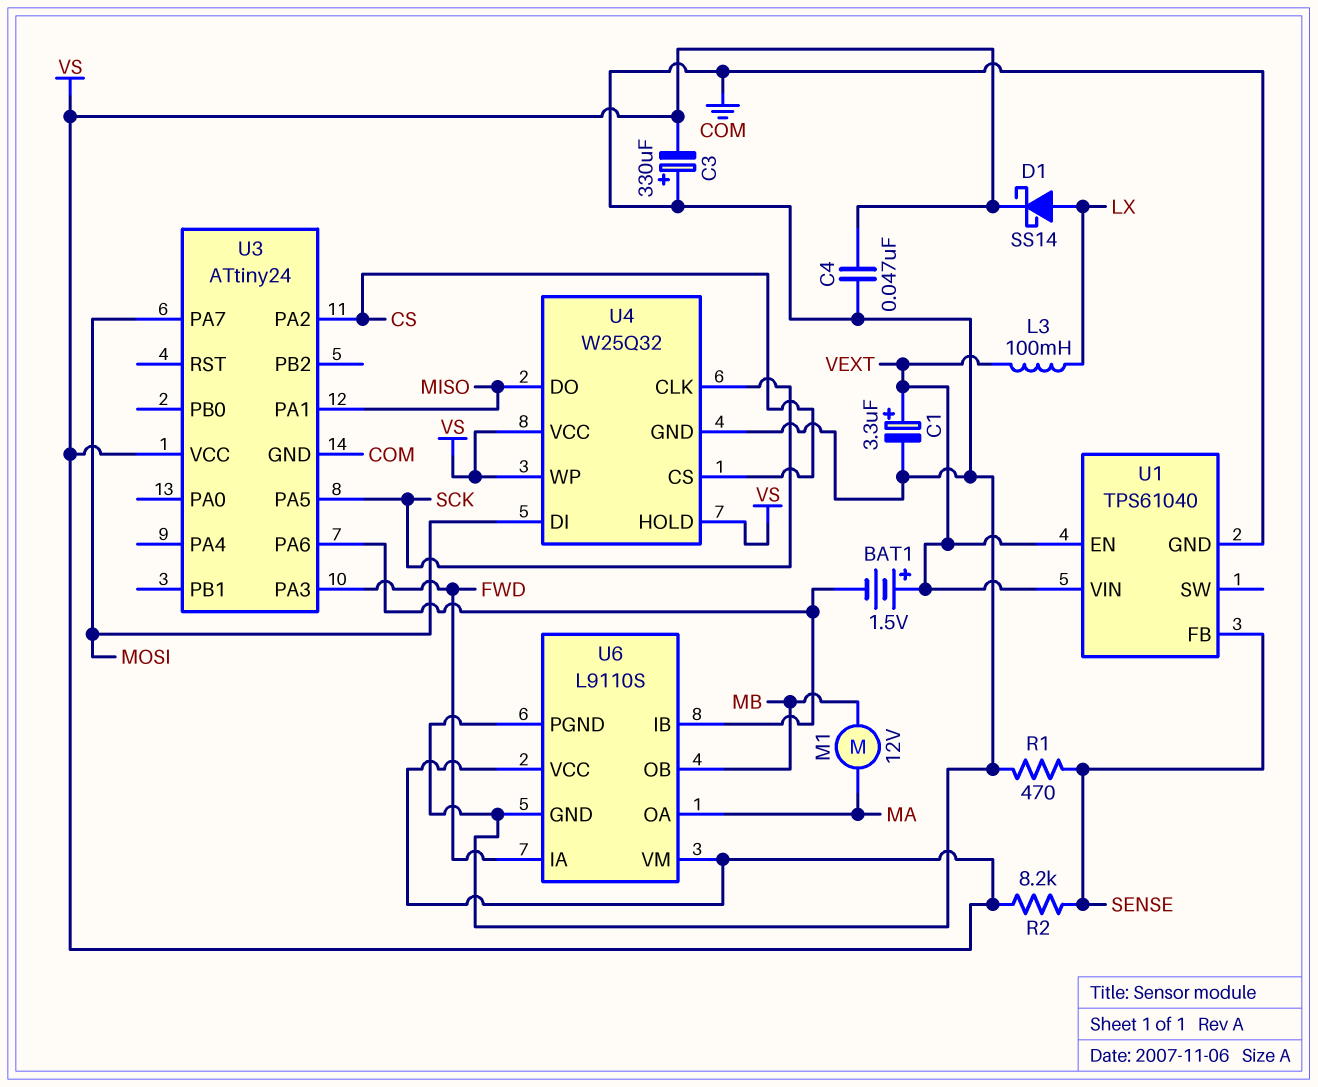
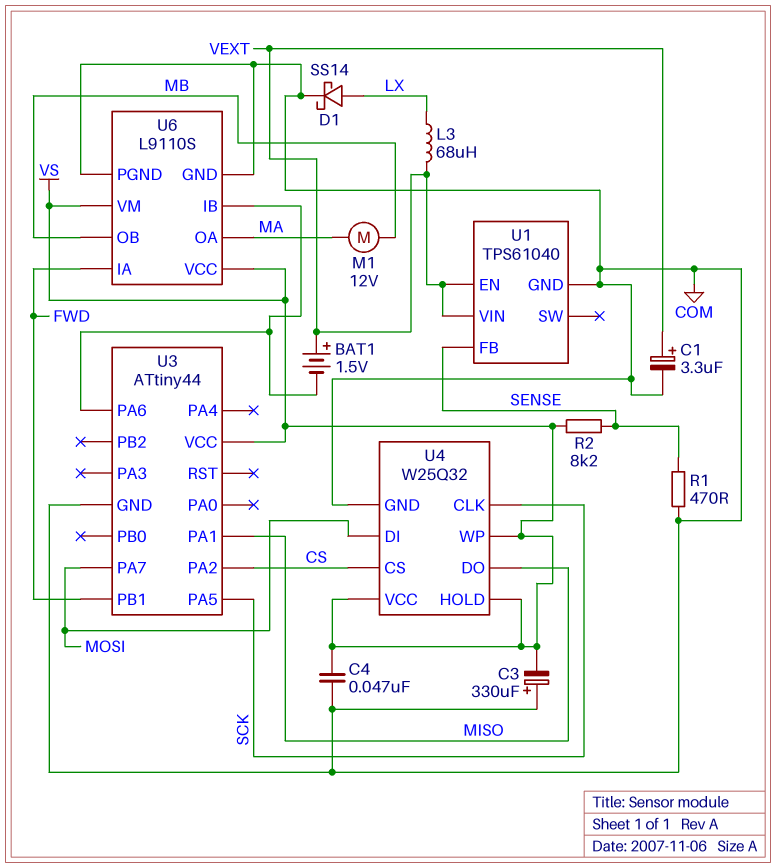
D1: schottky SS14 (A LX, K VS) -> schottky SS14 (A LX, K COM)
L3: 100mH (LX, VEXT) -> 68uH (LX, VEXT)
U3: ATtiny24 -> ATtiny44
U3 pin PA3: FWD -> none
U3 pin PB1: none -> FWD

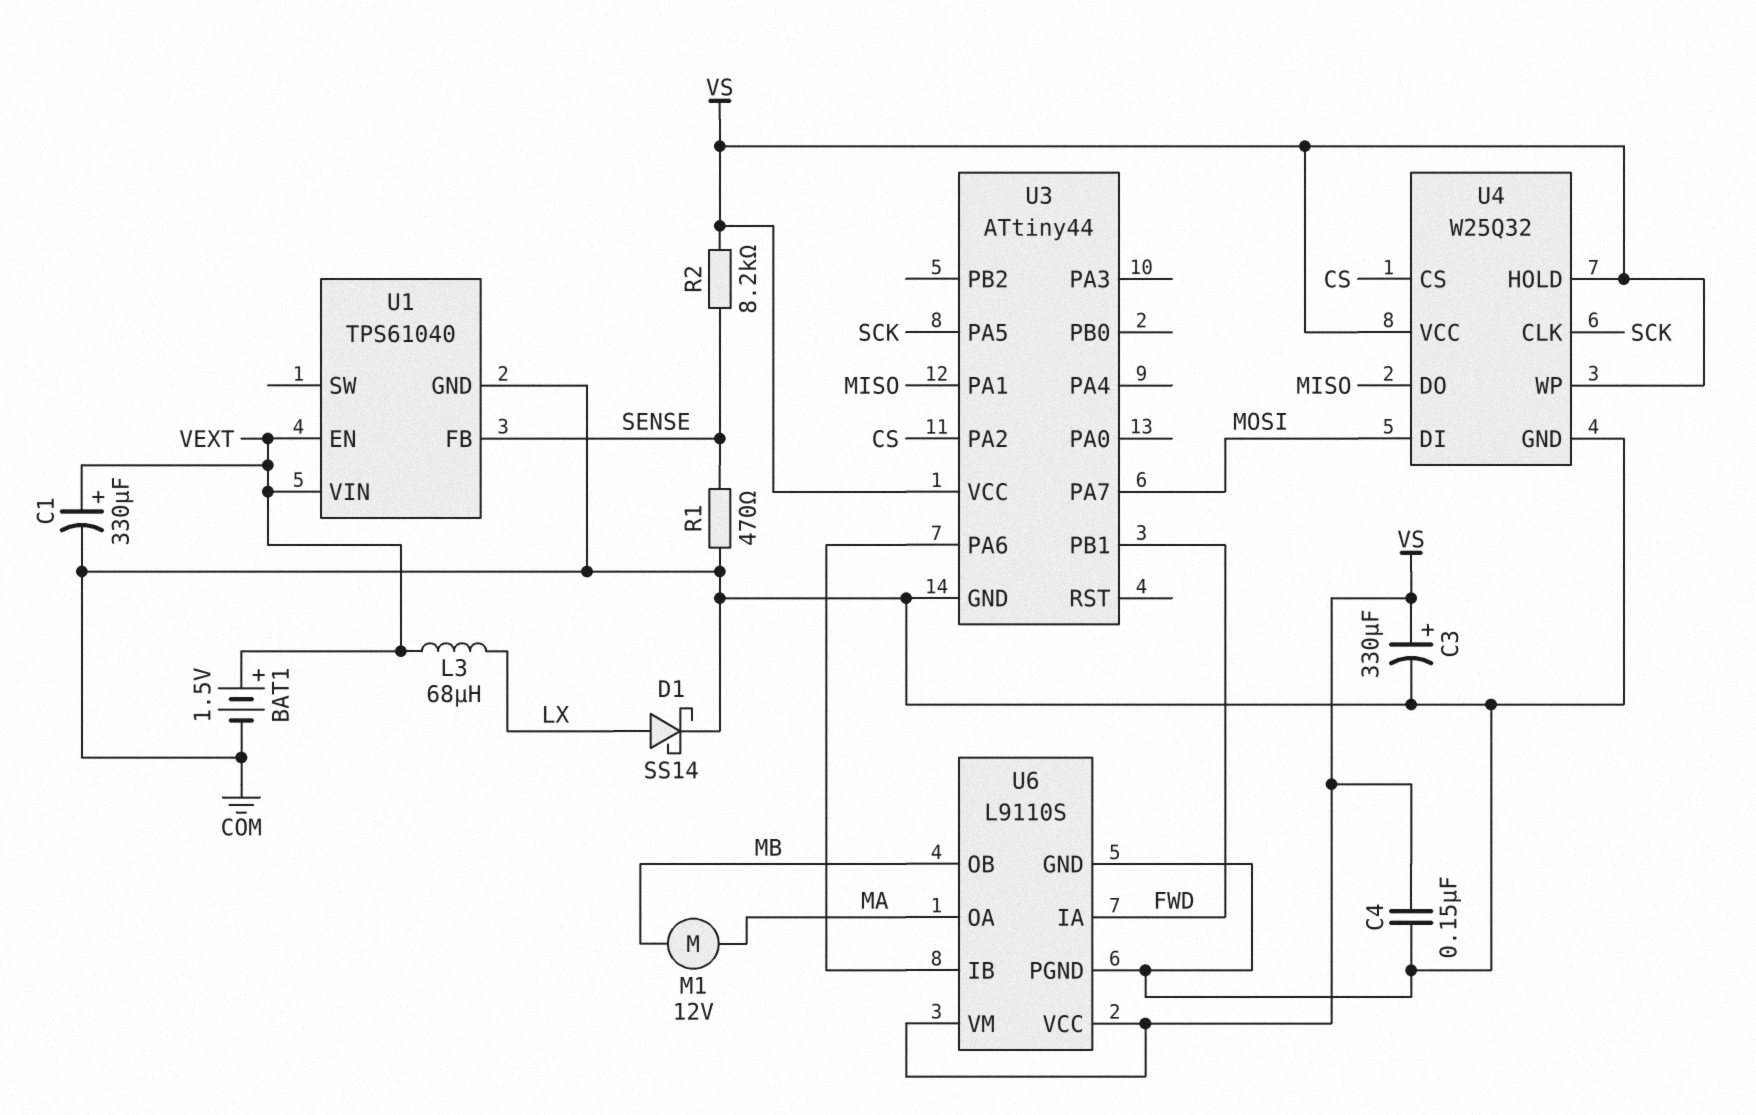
BAT1: 1.5V (plus VEXT, minus U3/PA6) -> 1.5V (plus VEXT, minus COM)
C1: 3.3uF (plus VEXT, minus COM) -> 330uF (plus VEXT, minus COM)
C3: 330uF (plus COM, minus VS) -> 330uF (plus VS, minus COM)
C4: 47nF (COM, VS) -> 150nF (COM, VS)

